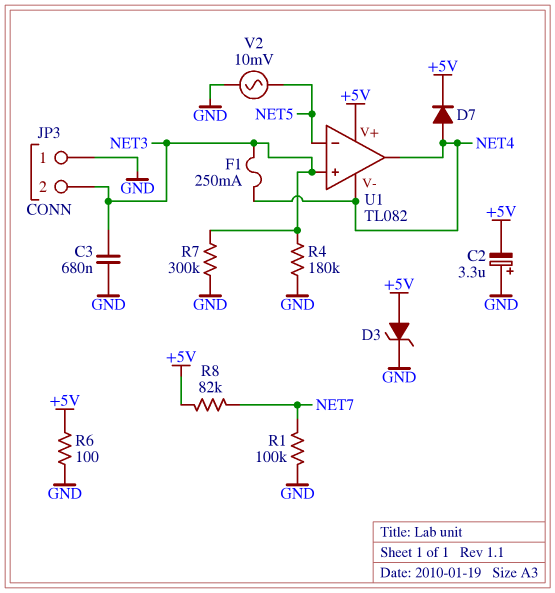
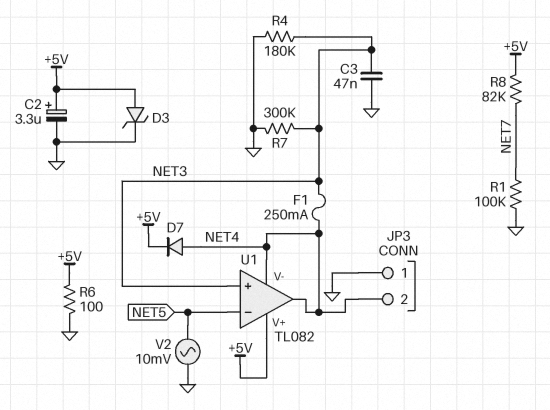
C2: 3.3uF (plus GND, minus +5V) -> 3.3uF (plus +5V, minus GND)
C3: 680nF (GND, NET3) -> 47nF (GND, NET3)
JP3 pin 2: NET3 -> NET4

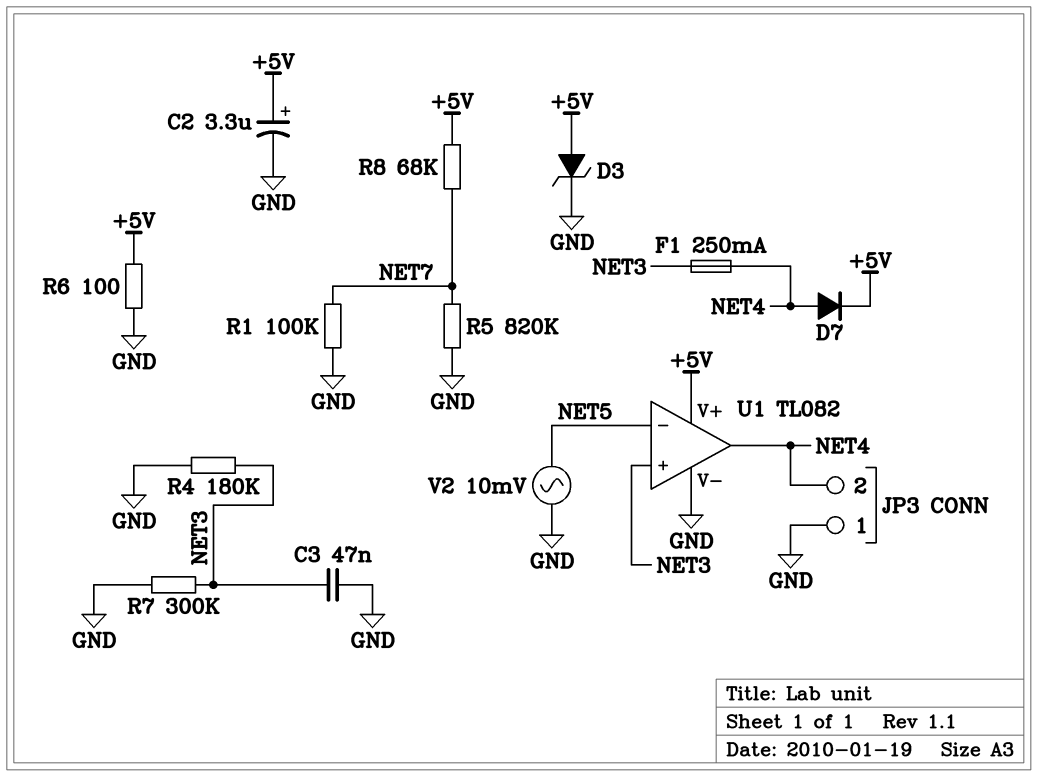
R5: none -> 820k (GND, NET7)
R8: 82k (+5V, NET7) -> 68k (+5V, NET7)
U1 pin V-: NET4 -> GND

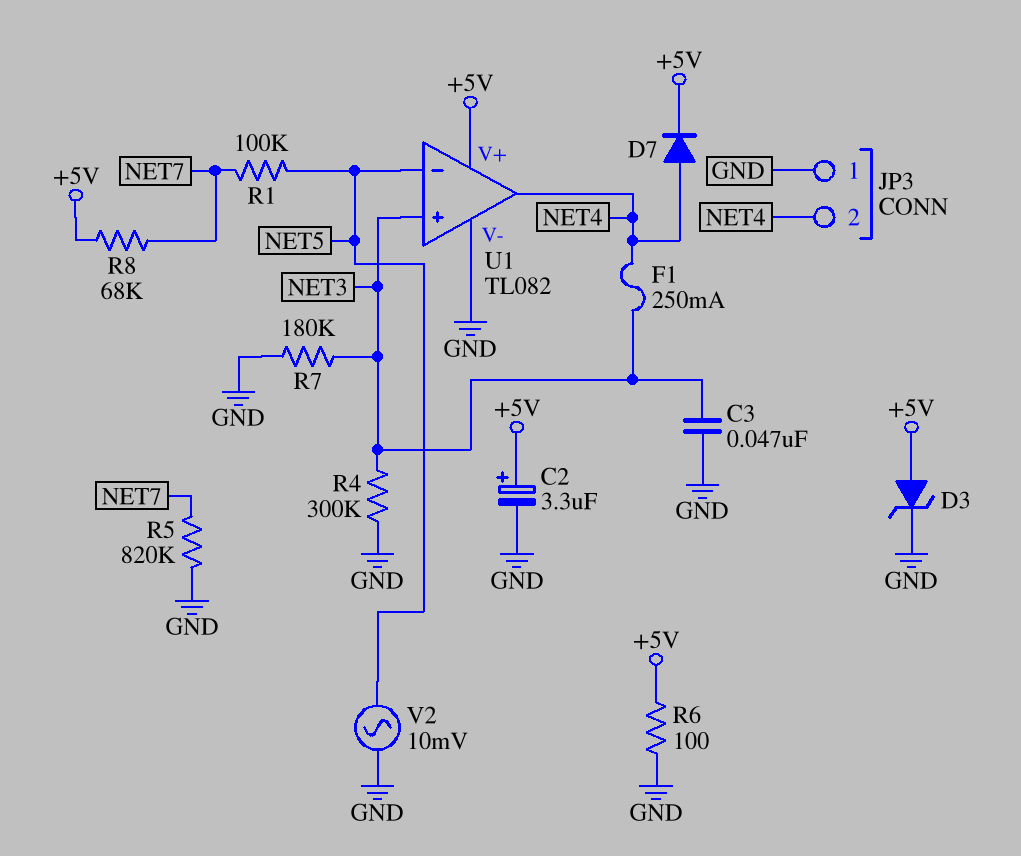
R1: 100k (GND, NET7) -> 100k (NET5, NET7)
R4: 180k (GND, NET3) -> 300k (GND, NET3)
R7: 300k (GND, NET3) -> 180k (GND, NET3)

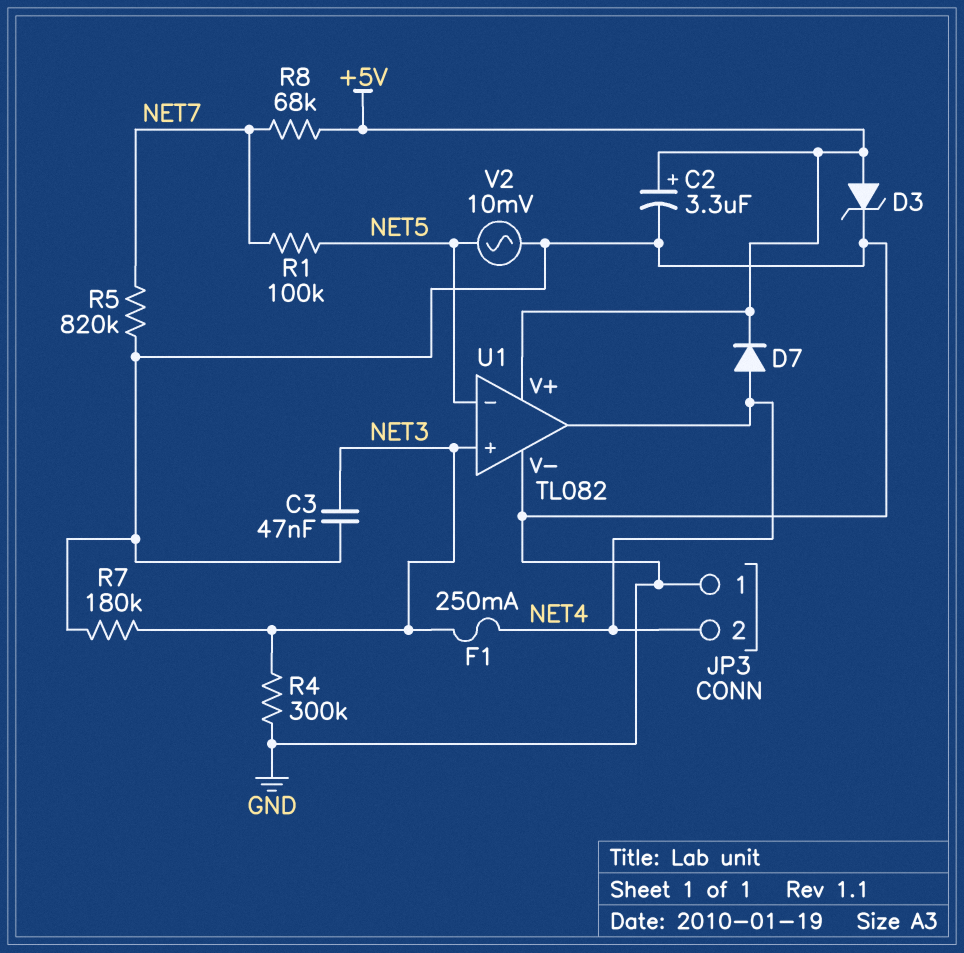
R6: 100 (+5V, GND) -> none

